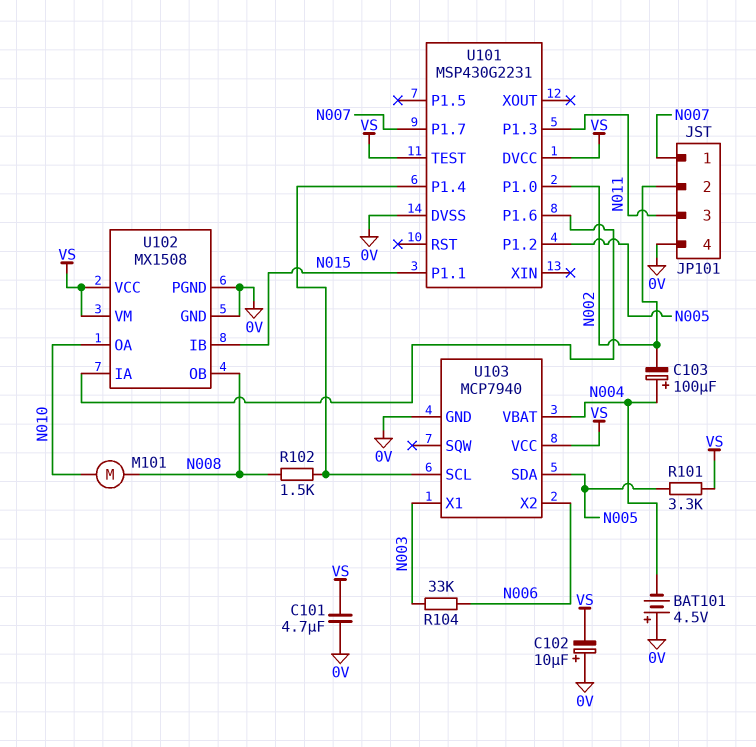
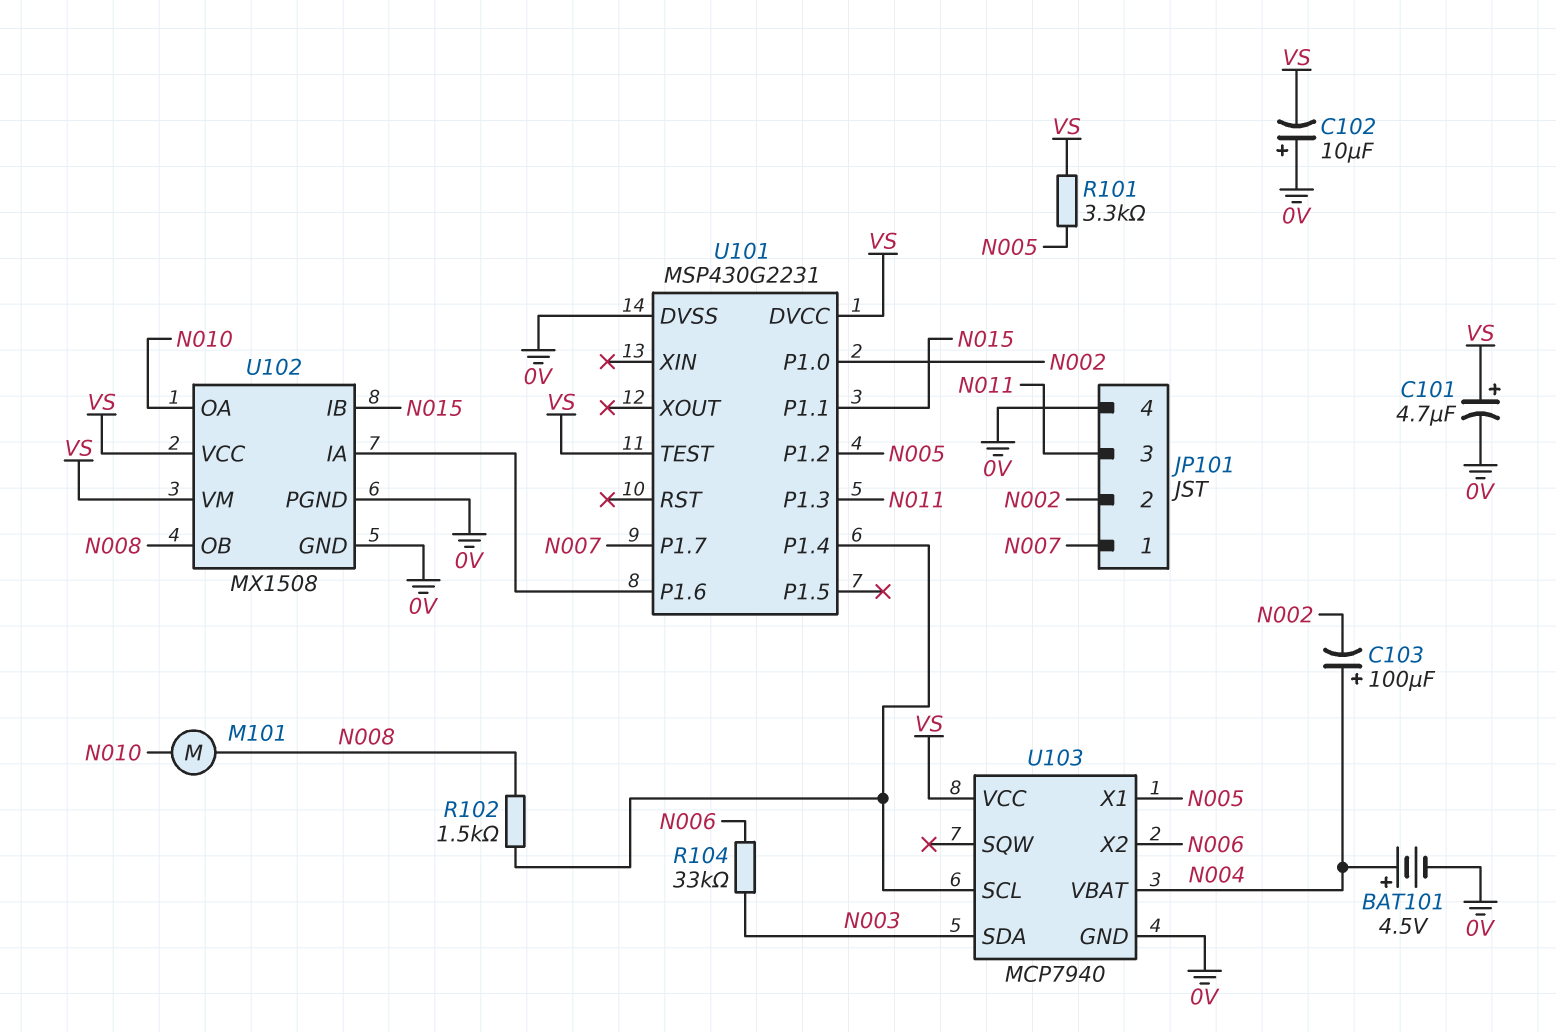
BAT101: 4.5V (plus 0V, minus N004) -> 4.5V (plus N004, minus 0V)
C101: 4.7uF (0V, VS) -> 4.7uF (plus VS, minus 0V)
U103 pin SDA: N005 -> N003
U103 pin X1: N003 -> N005

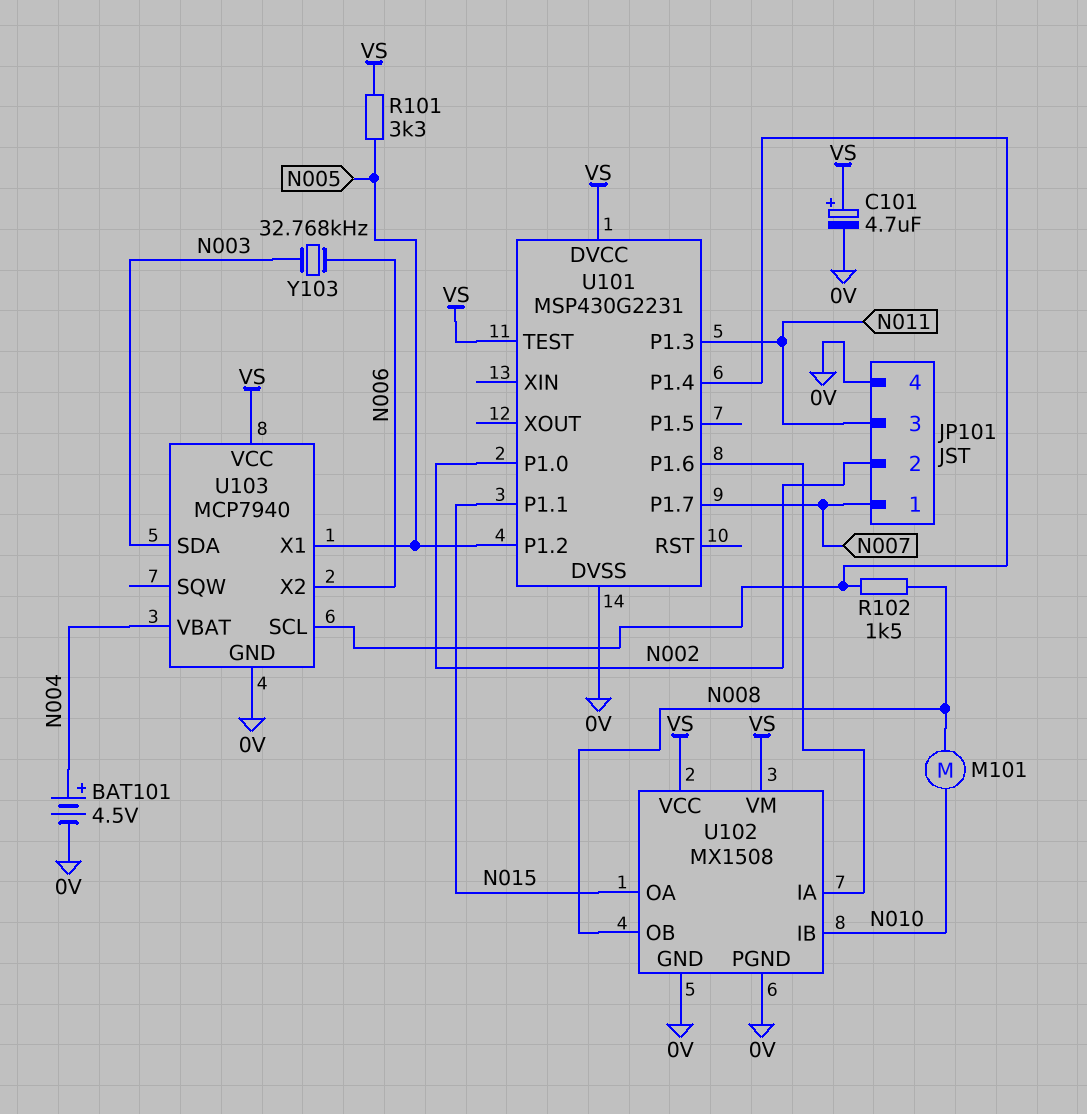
C102: 10uF (plus 0V, minus VS) -> none
C103: 100uF (plus N004, minus N002) -> none
R104: 33k (N003, N006) -> none
U102 pin IB: N015 -> N010
U102 pin OA: N010 -> N015
Y103: none -> 32.768kHz (N003, N006)

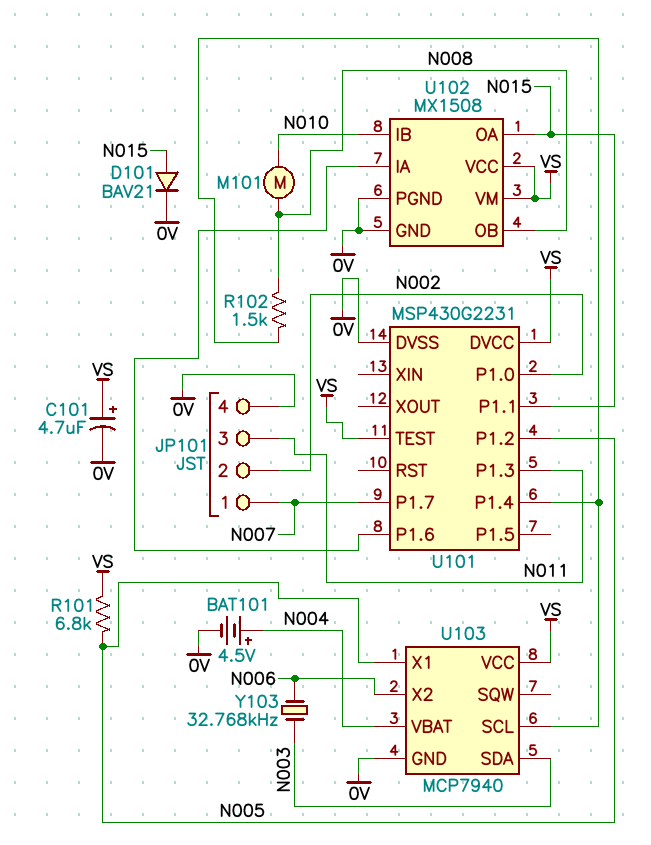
D101: none -> diode BAV21 (A N015, K 0V)
R101: 3.3k (N005, VS) -> 6.8k (N005, VS)

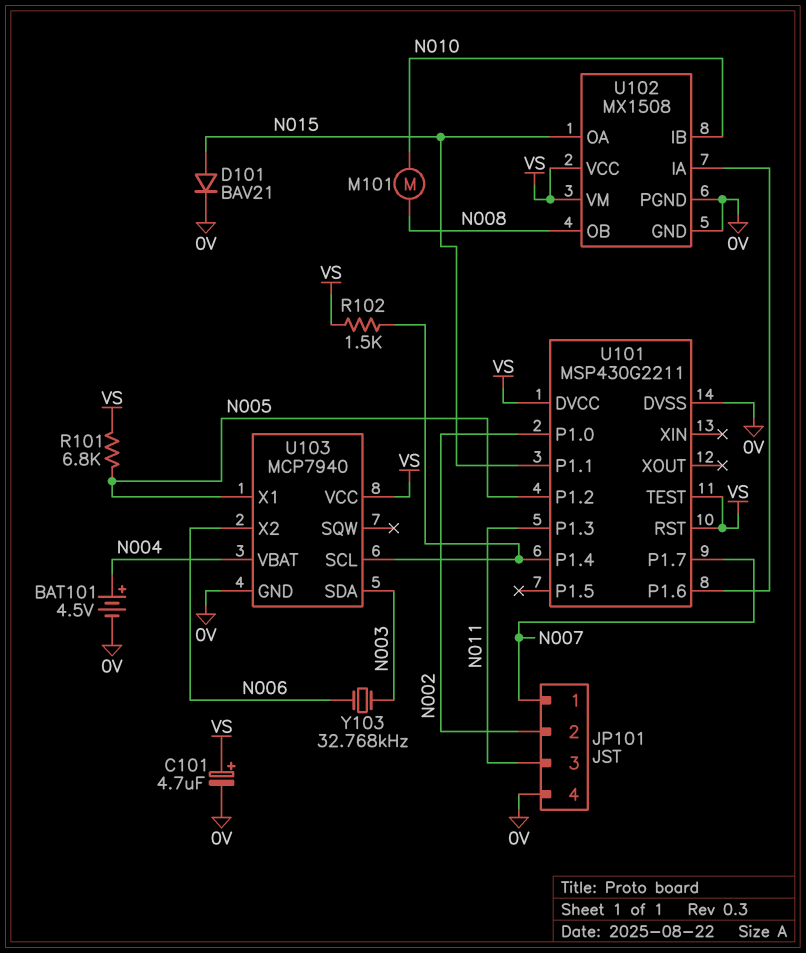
R102: 1.5k (N008, U101/P1.4) -> 1.5k (U101/P1.4, VS)
U101: MSP430G2231 -> MSP430G2211
U101 pin RST: none -> VS

